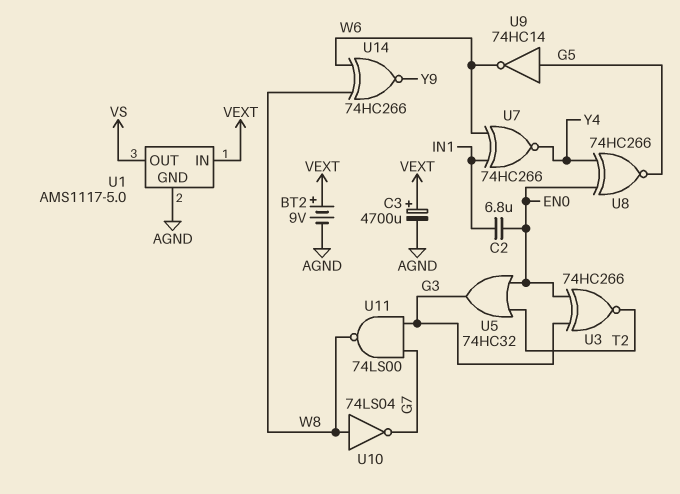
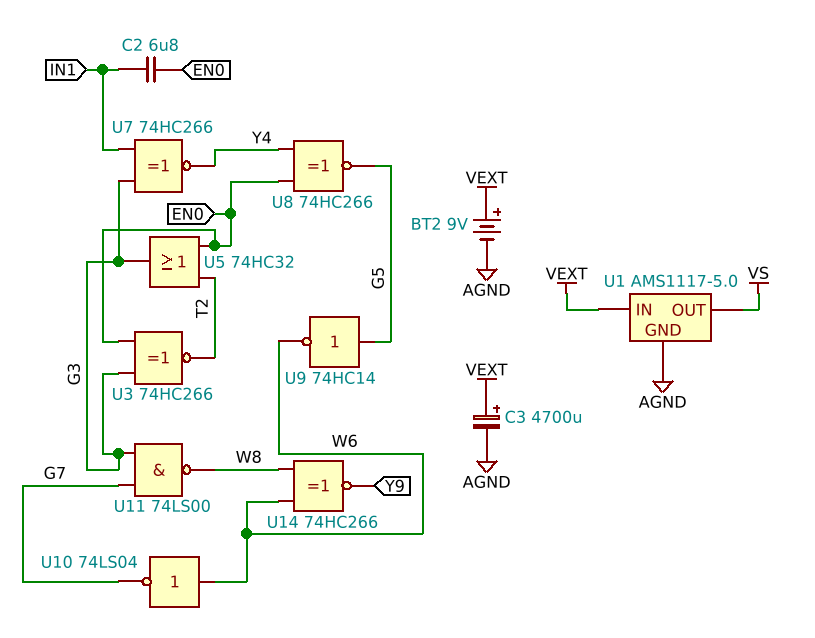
U7: XNOR 74HC266 (in IN1, in W6, out Y4) -> XNOR 74HC266 (in G3, in IN1, out Y4)
U10: NOT 74LS04 (in W8, out G7) -> NOT 74LS04 (in W6, out G7)

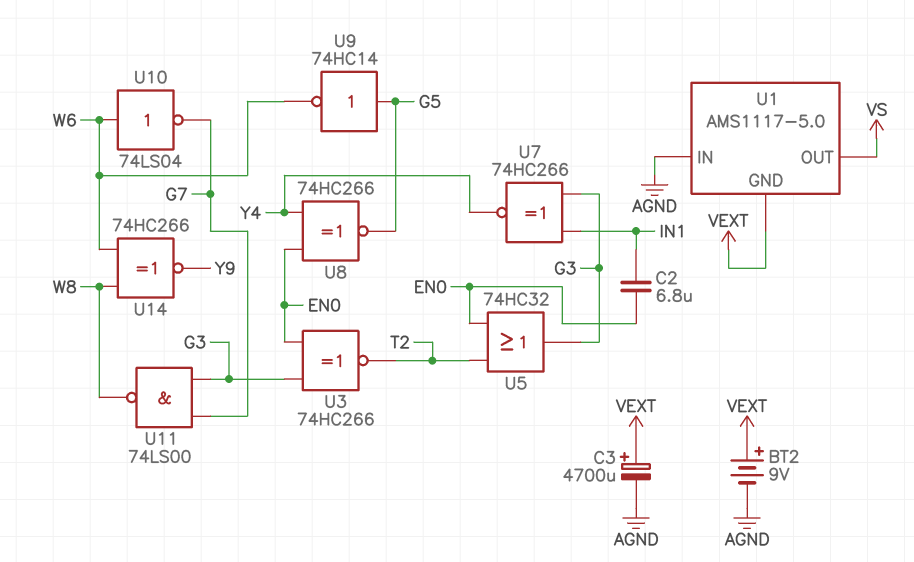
U1 pin GND: AGND -> VEXT
U1 pin IN: VEXT -> AGND

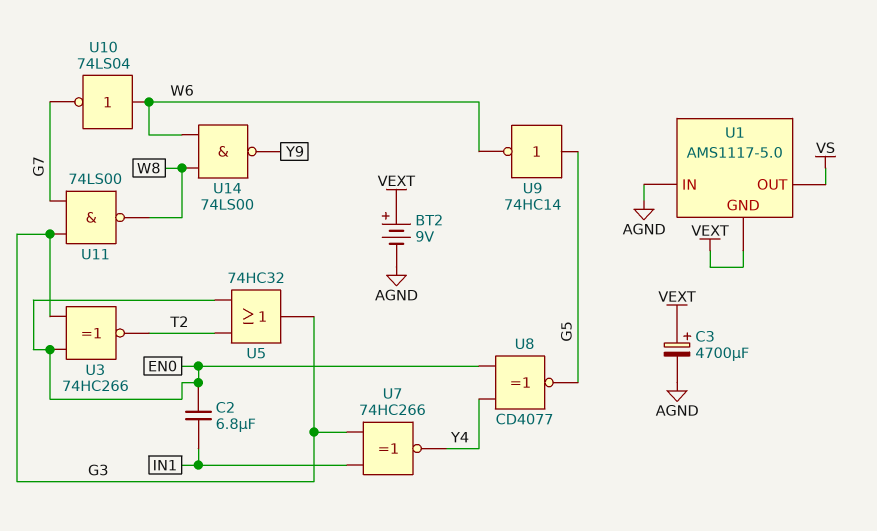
U8: XNOR 74HC266 (in EN0, in Y4, out G5) -> XNOR CD4077 (in EN0, in Y4, out G5)
U14: XNOR 74HC266 (in W6, in W8, out Y9) -> NAND 74LS00 (in W6, in W8, out Y9)

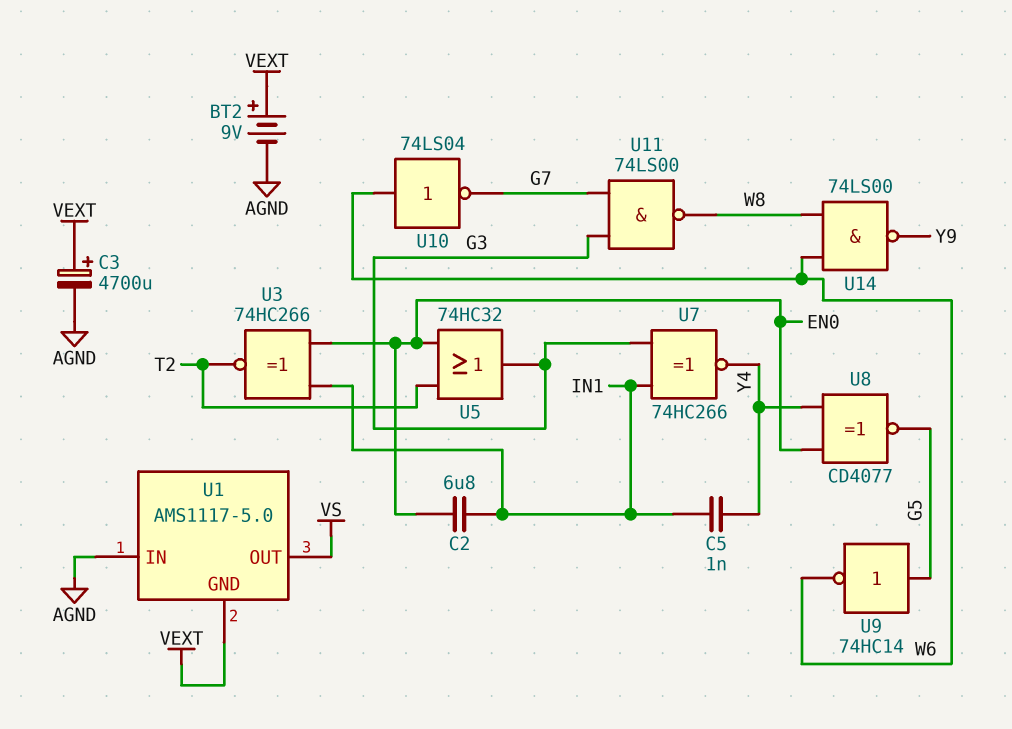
C5: none -> 1nF (IN1, Y4)
U3: XNOR 74HC266 (in EN0, in G3, out T2) -> XNOR 74HC266 (in EN0, in IN1, out T2)

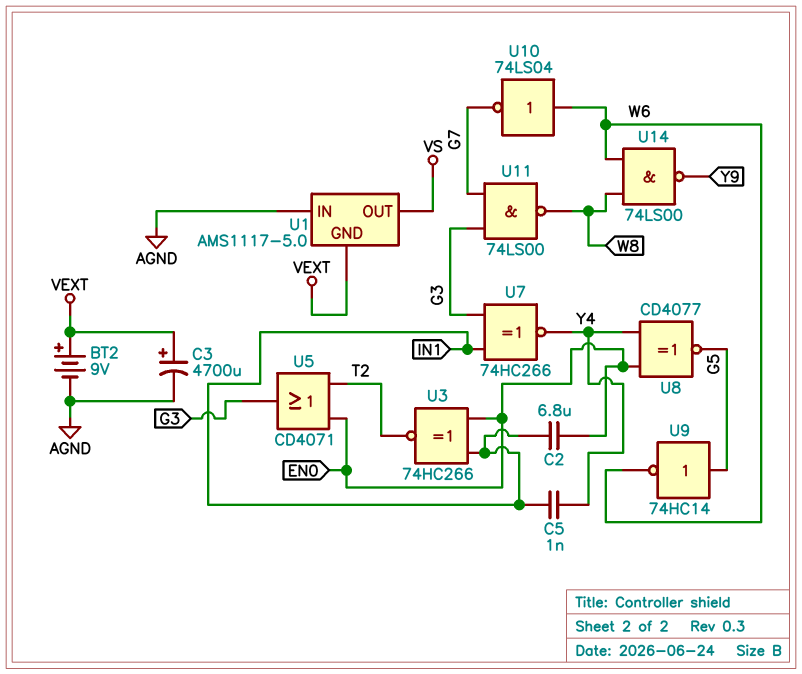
U5: OR 74HC32 (in EN0, in T2, out G3) -> OR CD4071 (in EN0, in T2, out G3)

